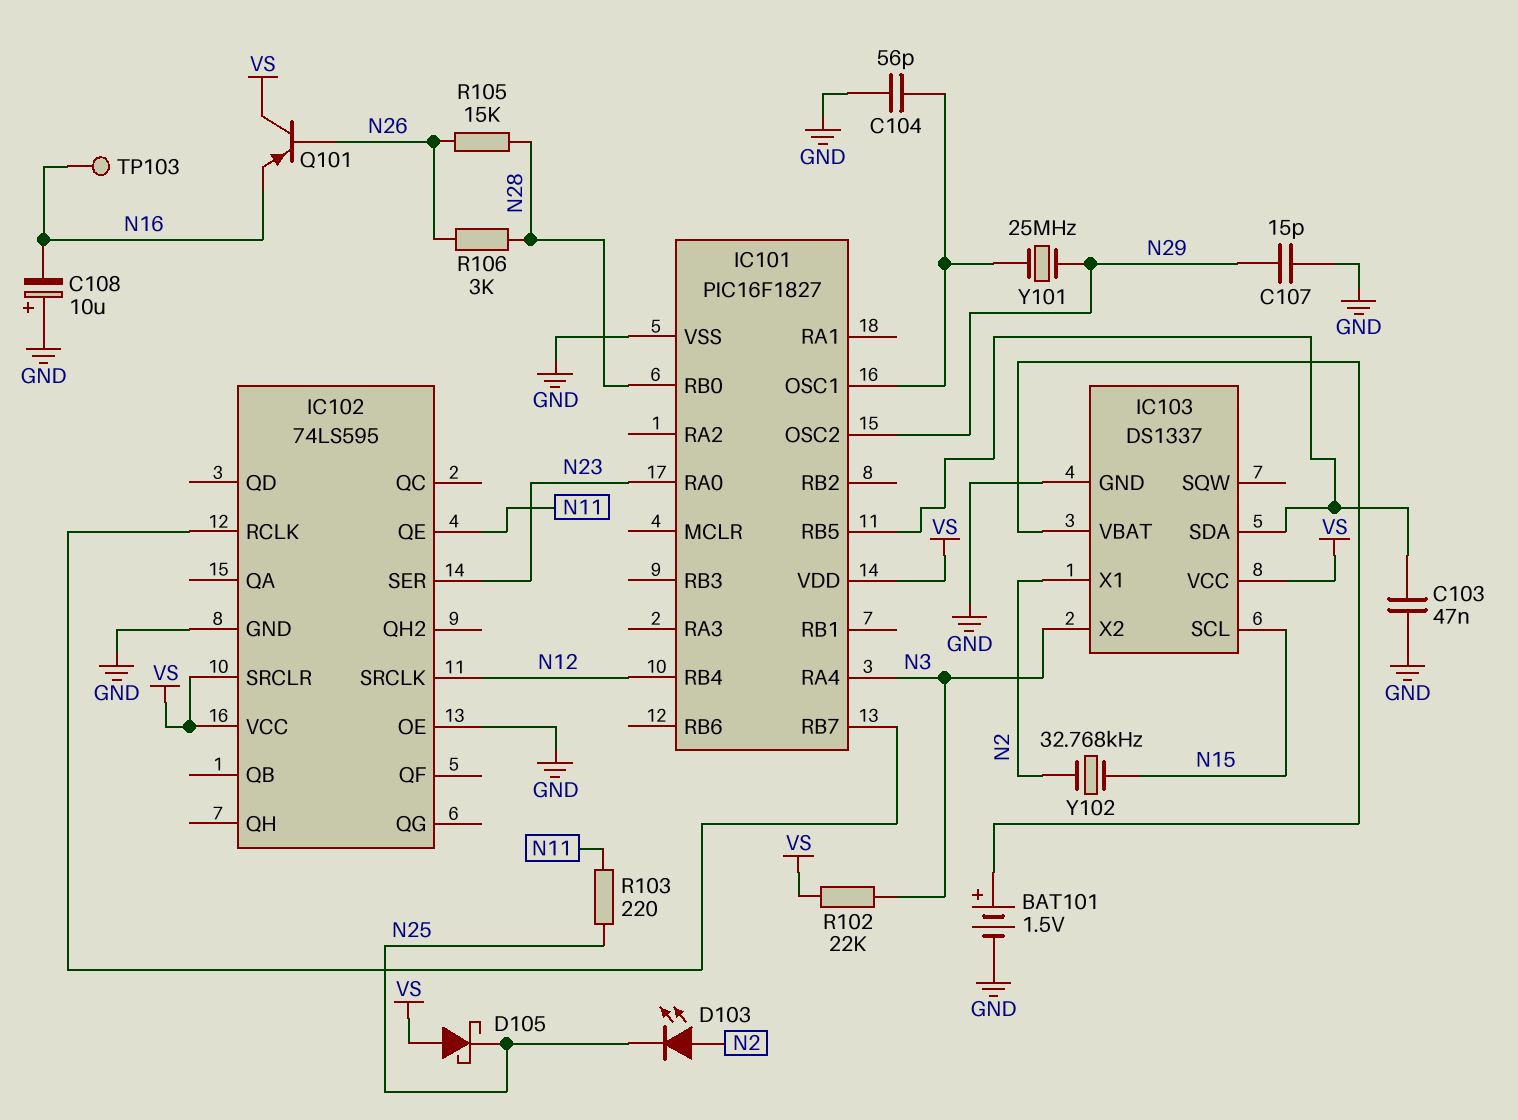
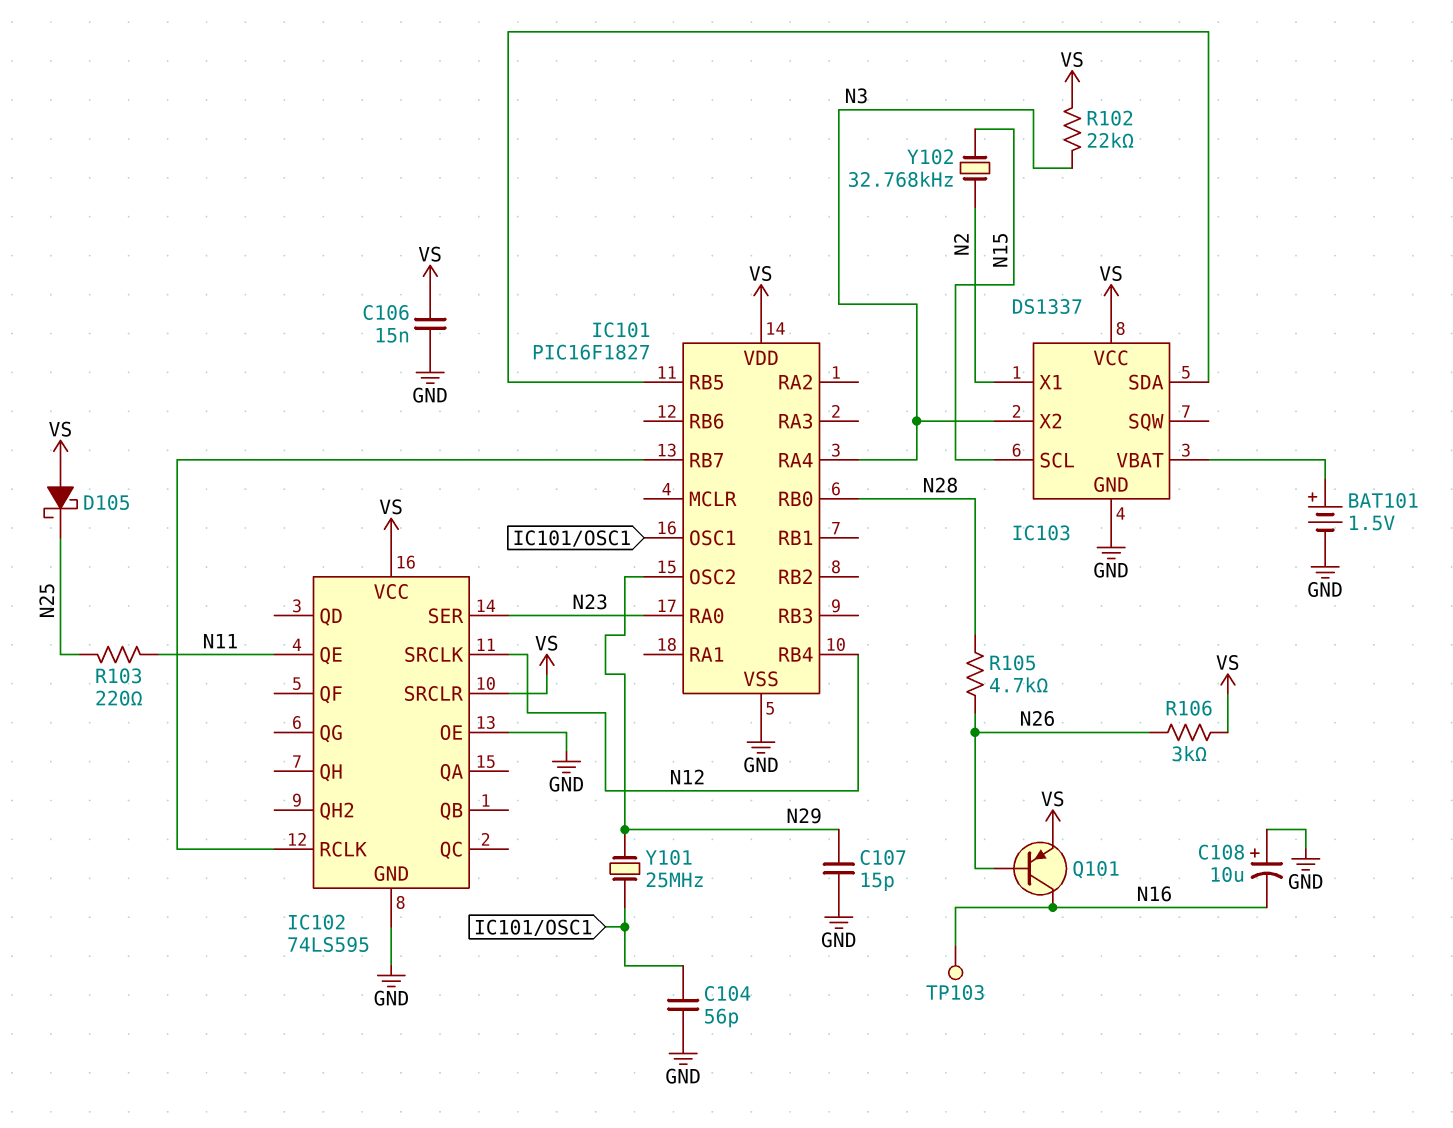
C103: 47nF (GND, IC101/RB5) -> none
C106: none -> 15nF (GND, VS)
D103: LED (A N2, K N25) -> none
Q101: PNP (B N26, C VS, E N16) -> PNP (B N26, C N16, E VS)
R105: 15k (N26, N28) -> 4.7k (N26, N28)
R106: 3k (N26, N28) -> 3k (N26, VS)

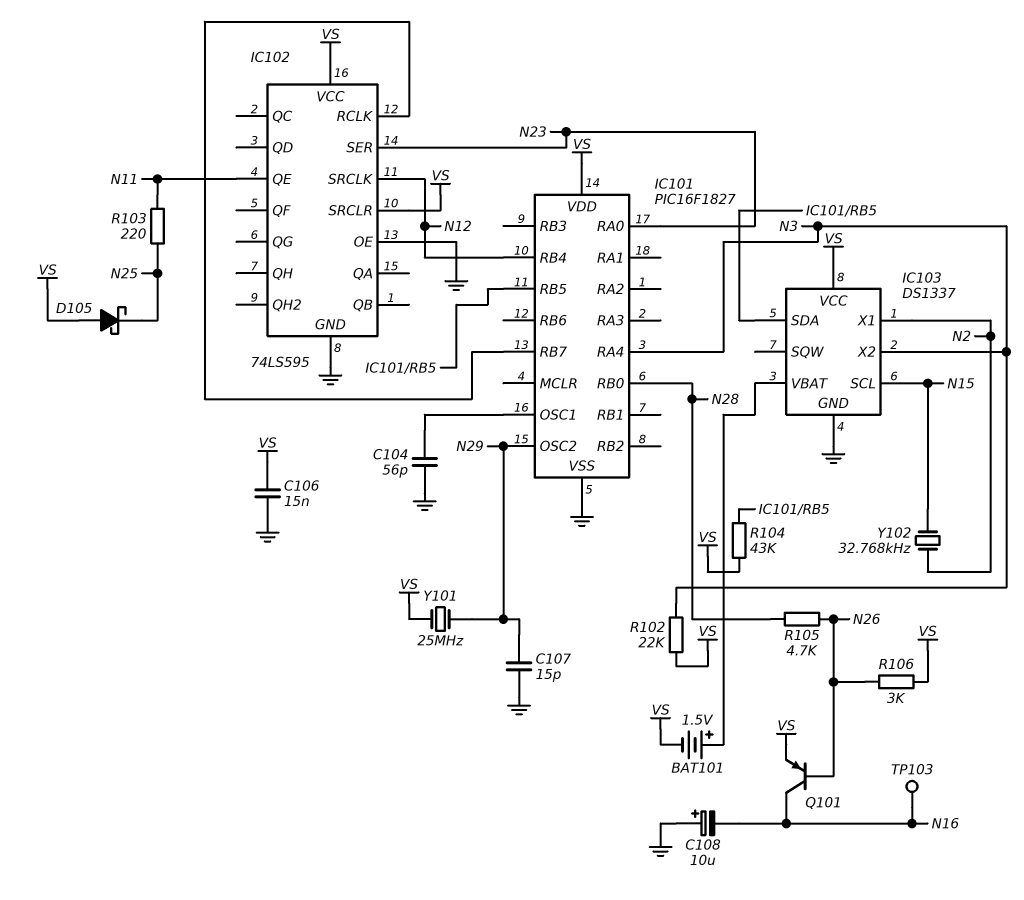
BAT101: 1.5V (plus IC103/VBAT, minus GND) -> 1.5V (plus IC103/VBAT, minus VS)
R104: none -> 43k (IC101/RB5, VS)
Y101: 25MHz (IC101/OSC1, N29) -> 25MHz (N29, VS)

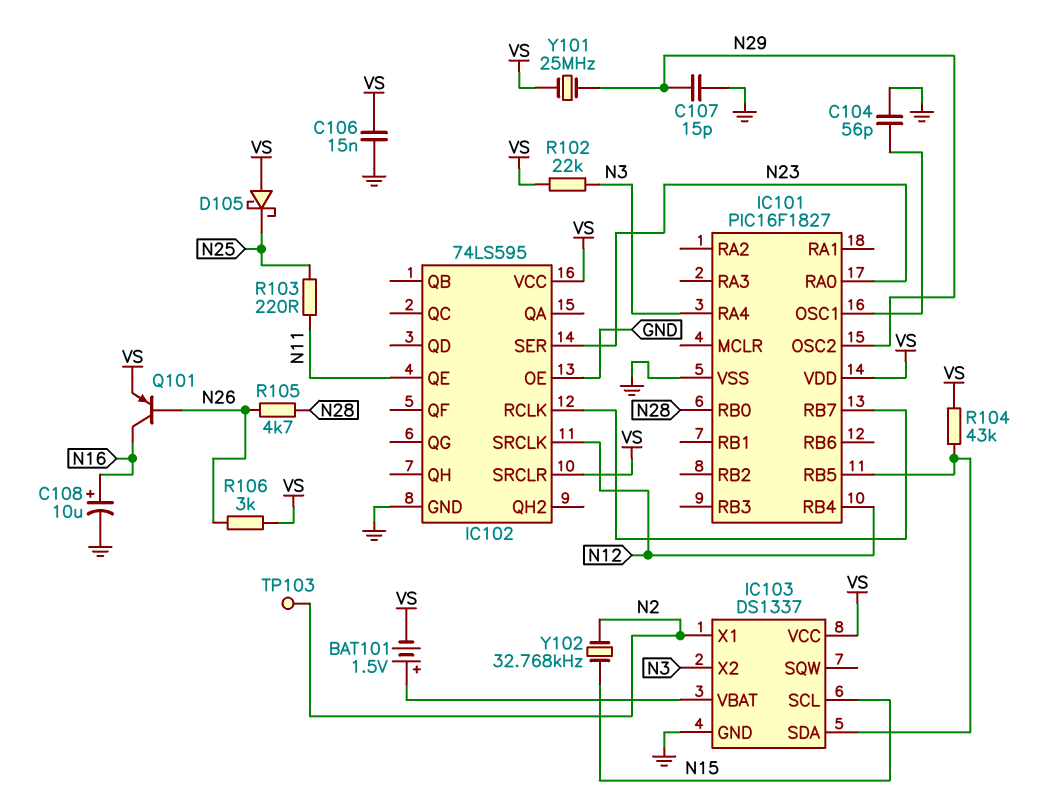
C108: 10uF (plus GND, minus N16) -> 10uF (plus N16, minus GND)
TP103: test point (N16) -> test point (N2)

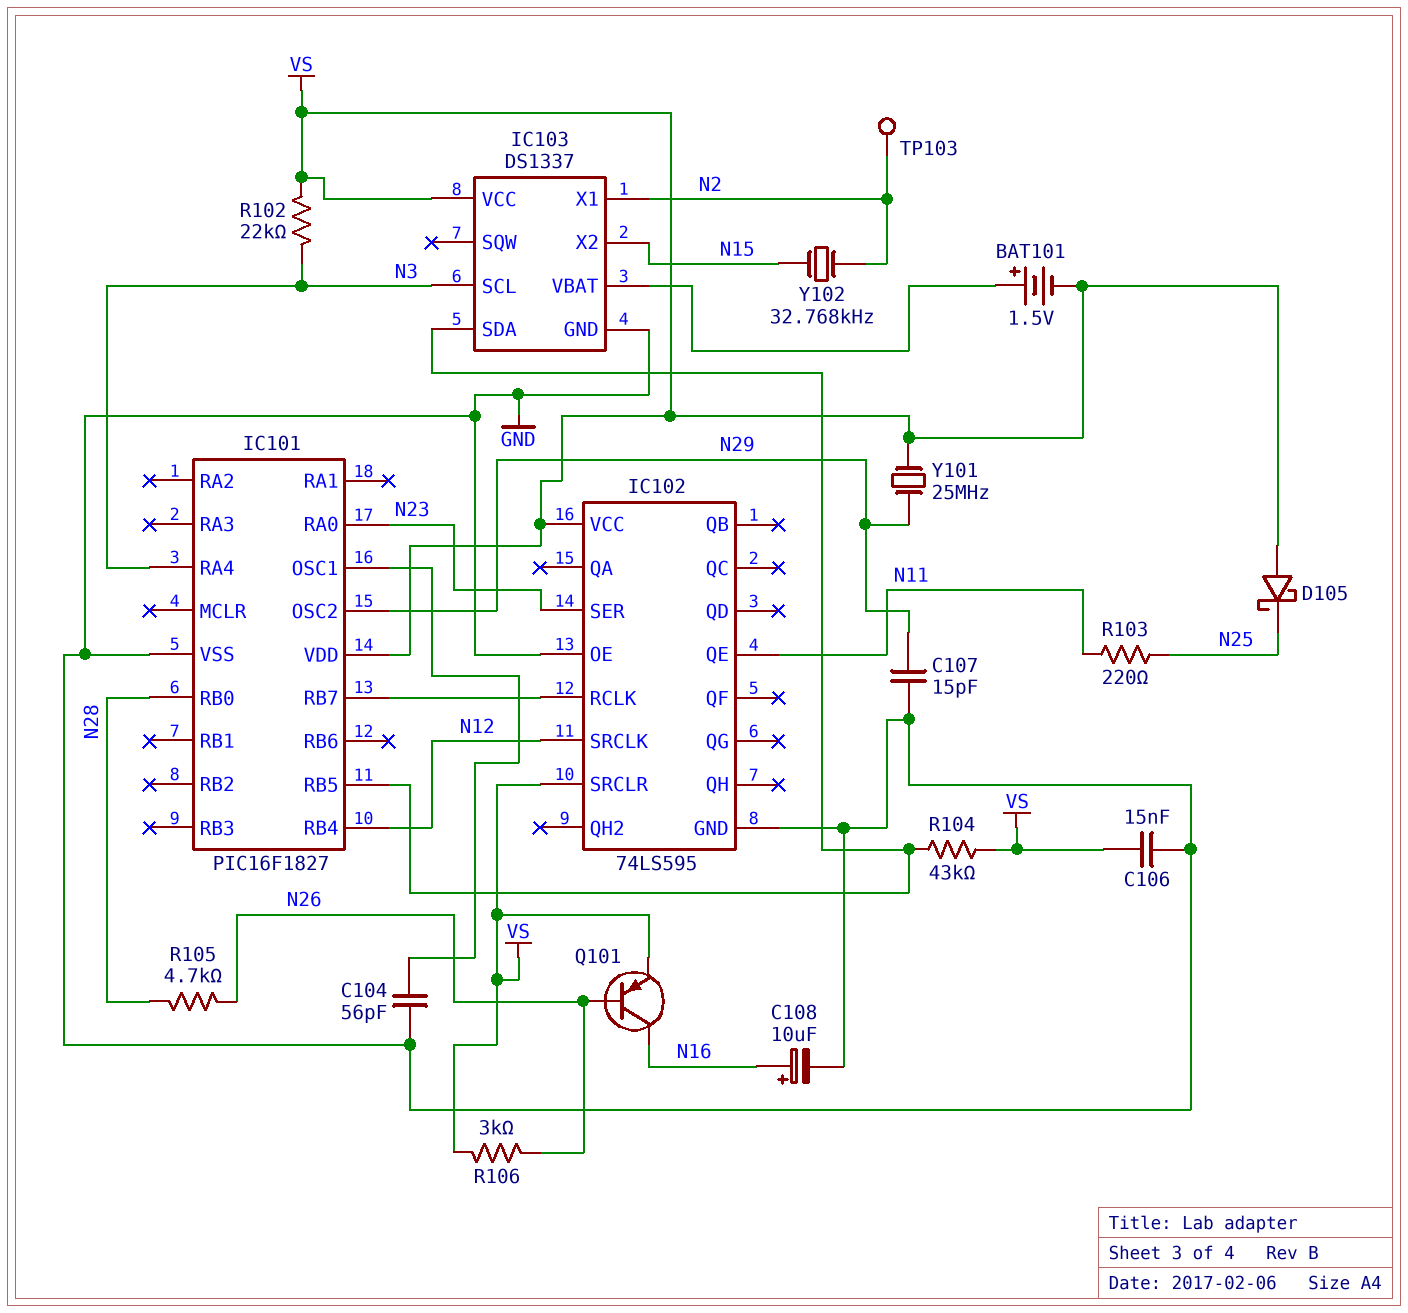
IC103 pin SCL: N15 -> N3
IC103 pin X2: N3 -> N15

